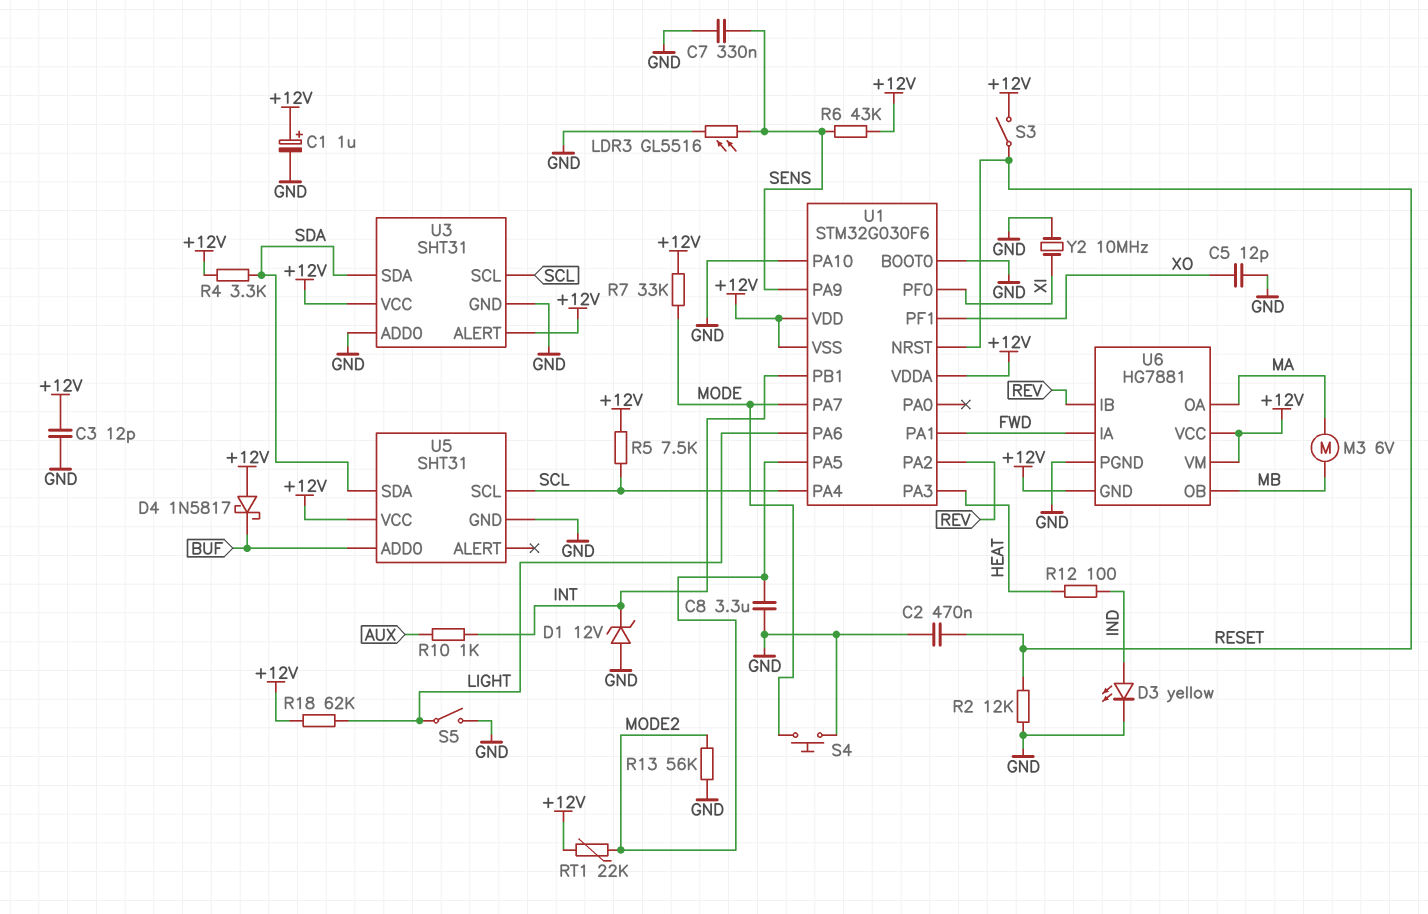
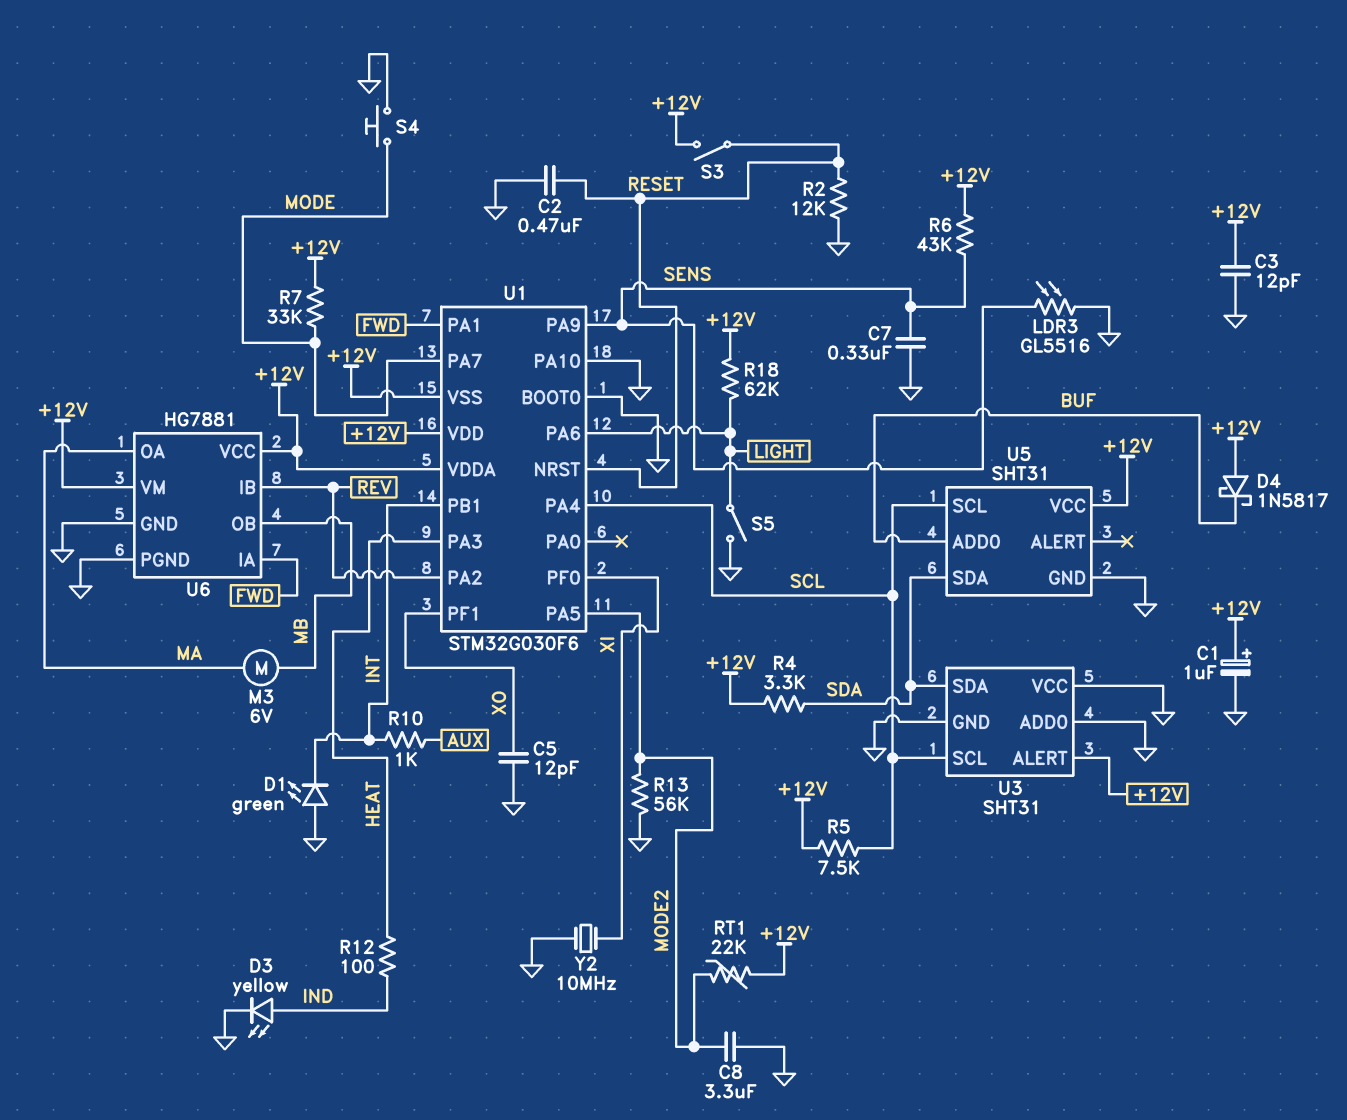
D1: zener 12V (A GND, K INT) -> LED green (A GND, K INT)
U3 pin VCC: +12V -> GND
U6 pin GND: +12V -> GND

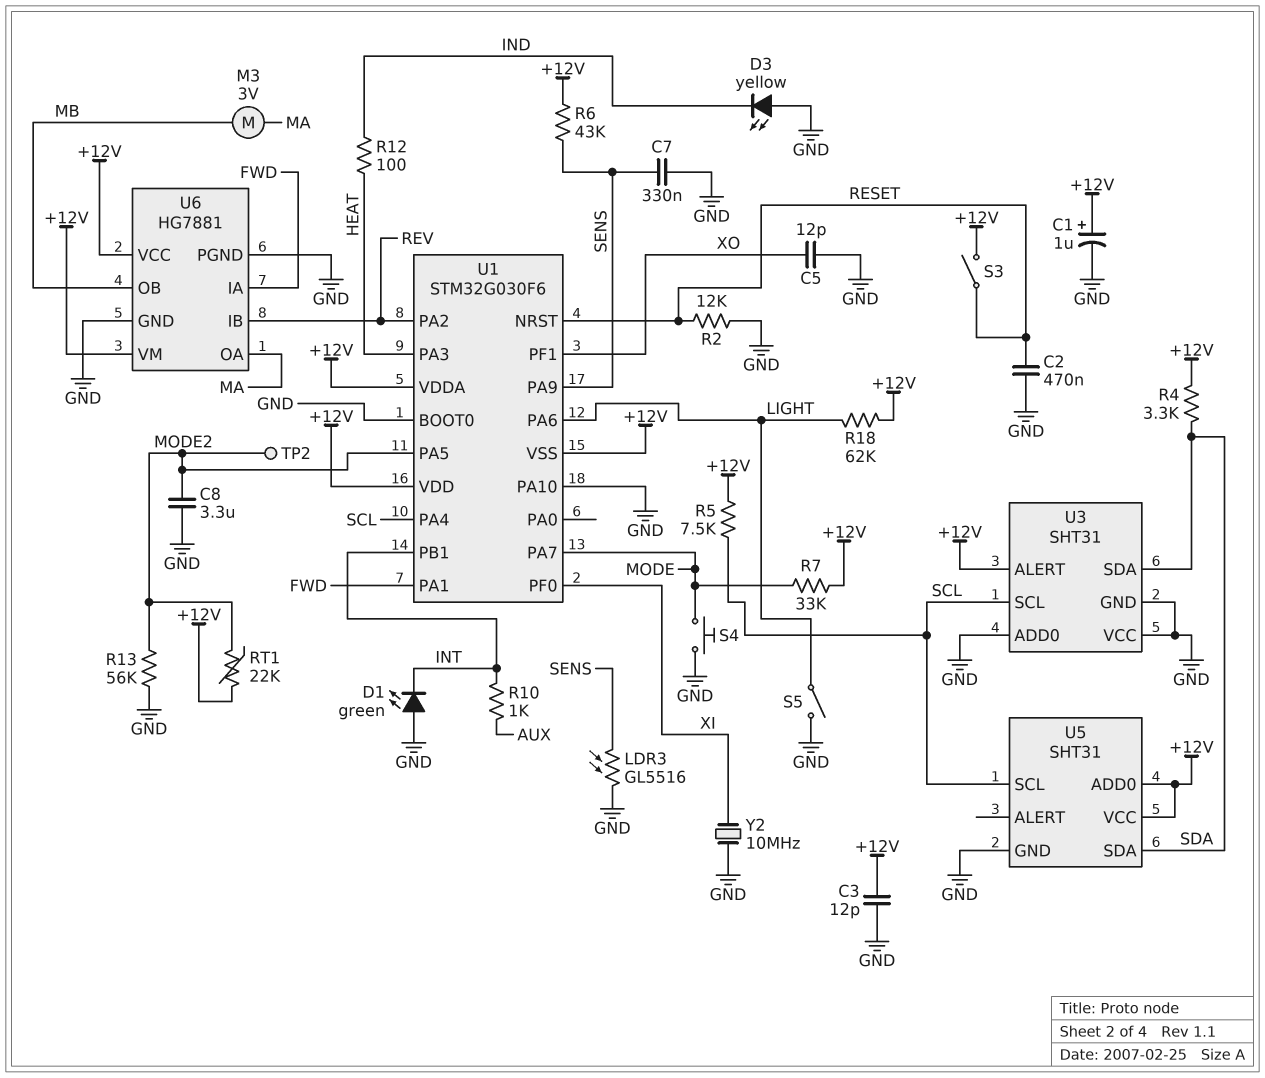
D3: LED yellow (A IND, K GND) -> LED yellow (A GND, K IND)
D4: schottky 1N5817 (A +12V, K BUF) -> none
M3: motor 6V (MA, MB) -> motor 3V (MA, MB)
TP2: none -> test point (MODE2)
U5 pin ADD0: BUF -> +12V

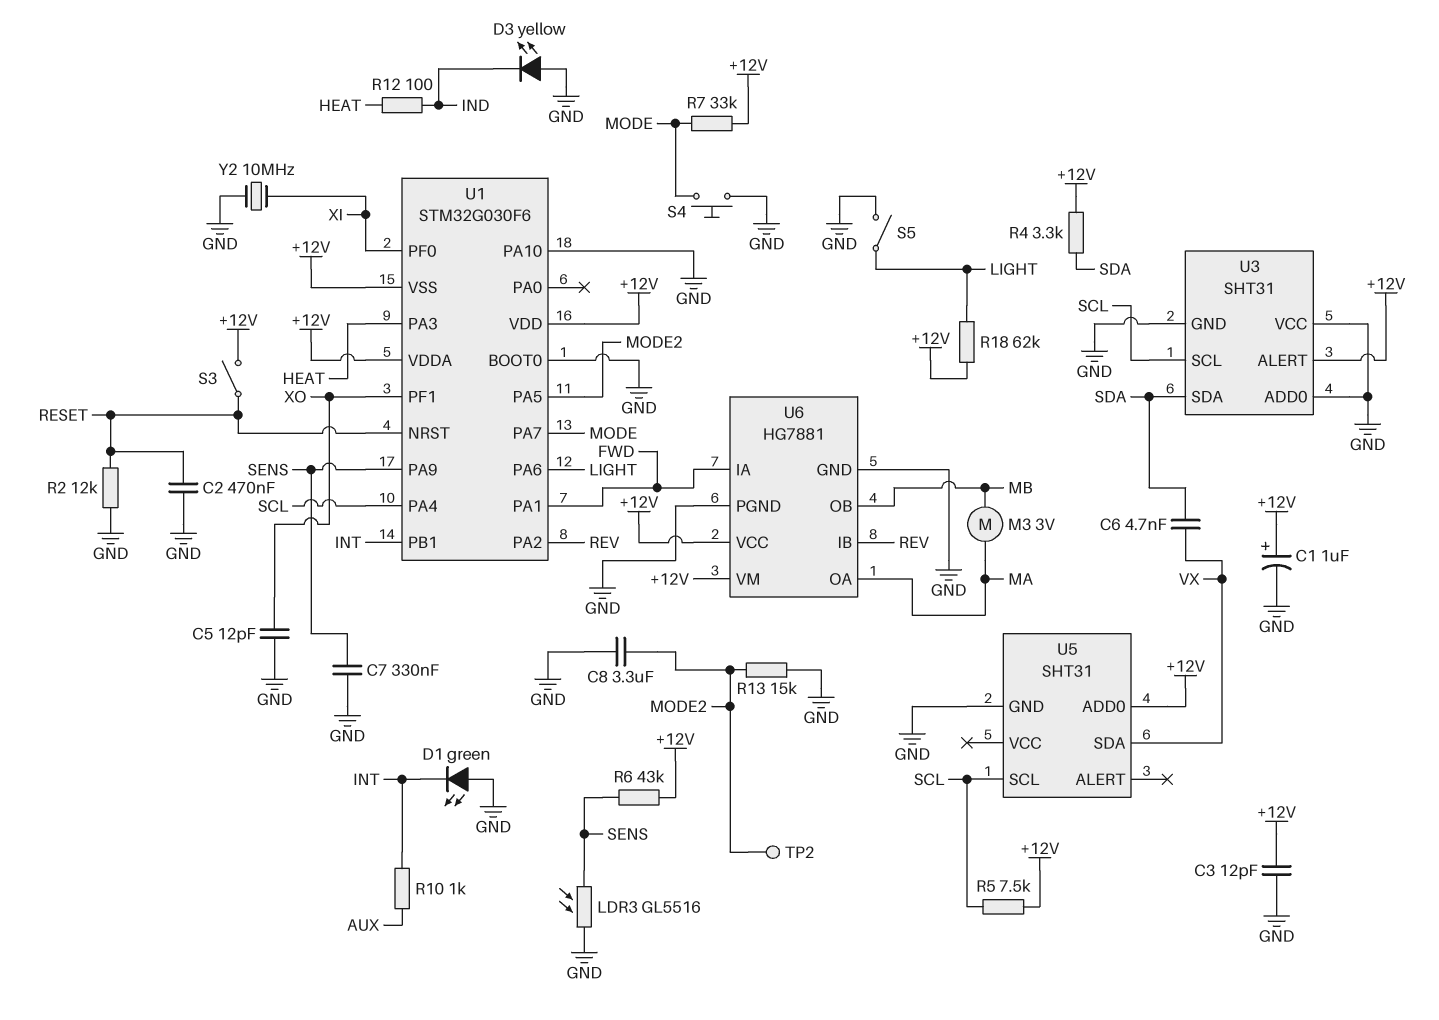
C6: none -> 4.7nF (SDA, VX)
R13: 56k (GND, MODE2) -> 15k (GND, MODE2)
RT1: 22k (+12V, MODE2) -> none
U5 pin SDA: SDA -> VX
U5 pin VCC: +12V -> none

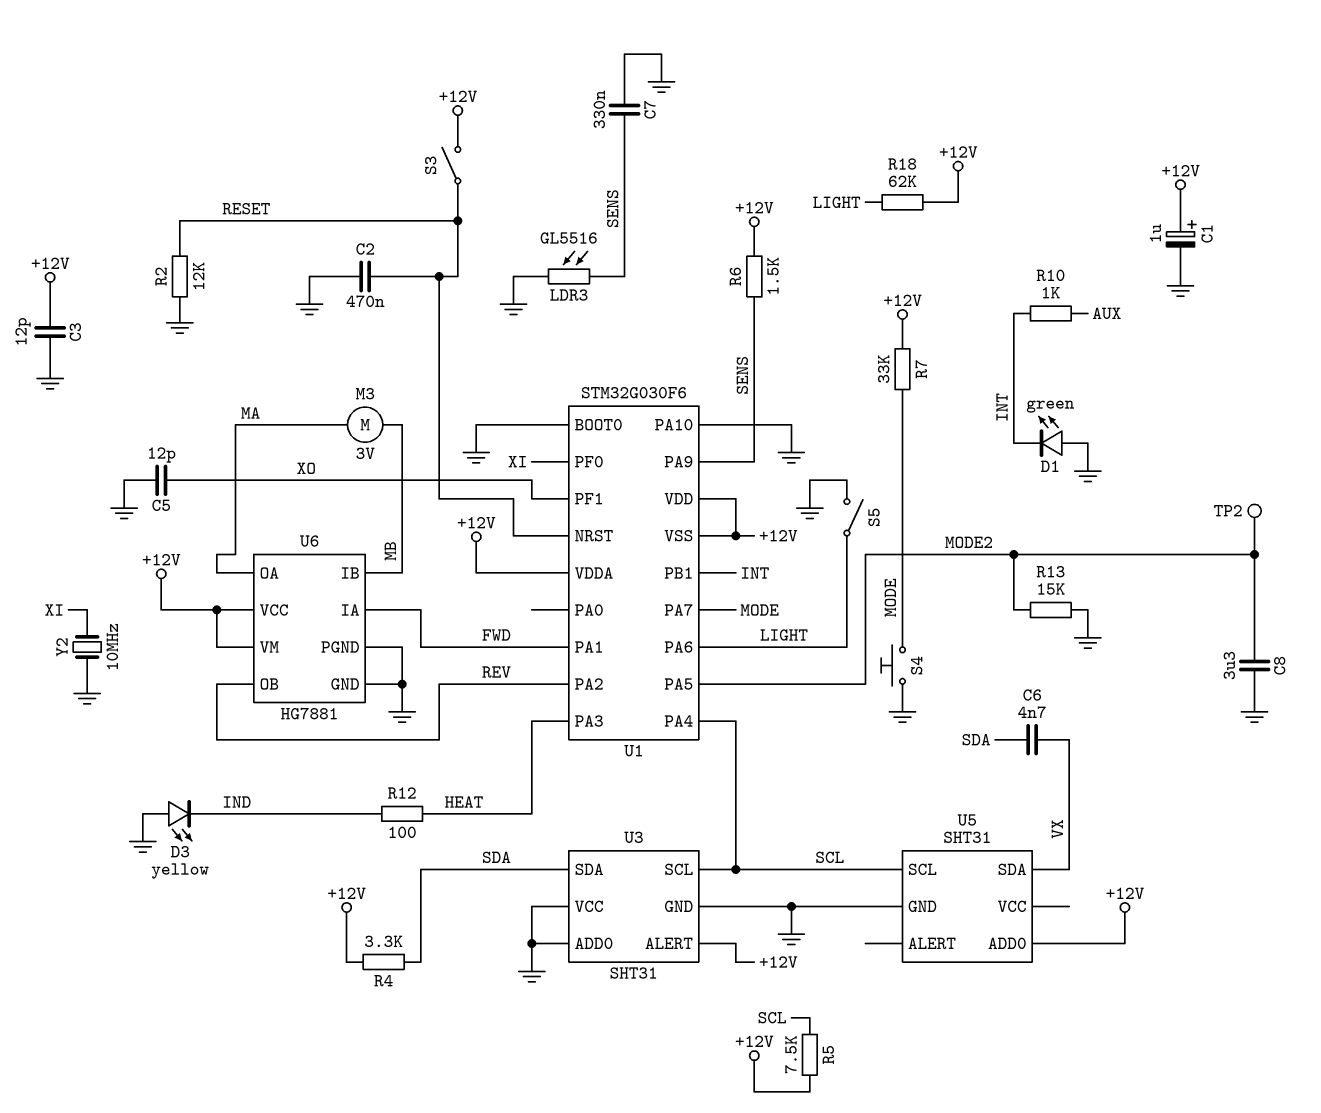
R6: 43k (+12V, SENS) -> 1.5k (+12V, SENS)
U6 pin IB: REV -> MB
U6 pin OB: MB -> REV

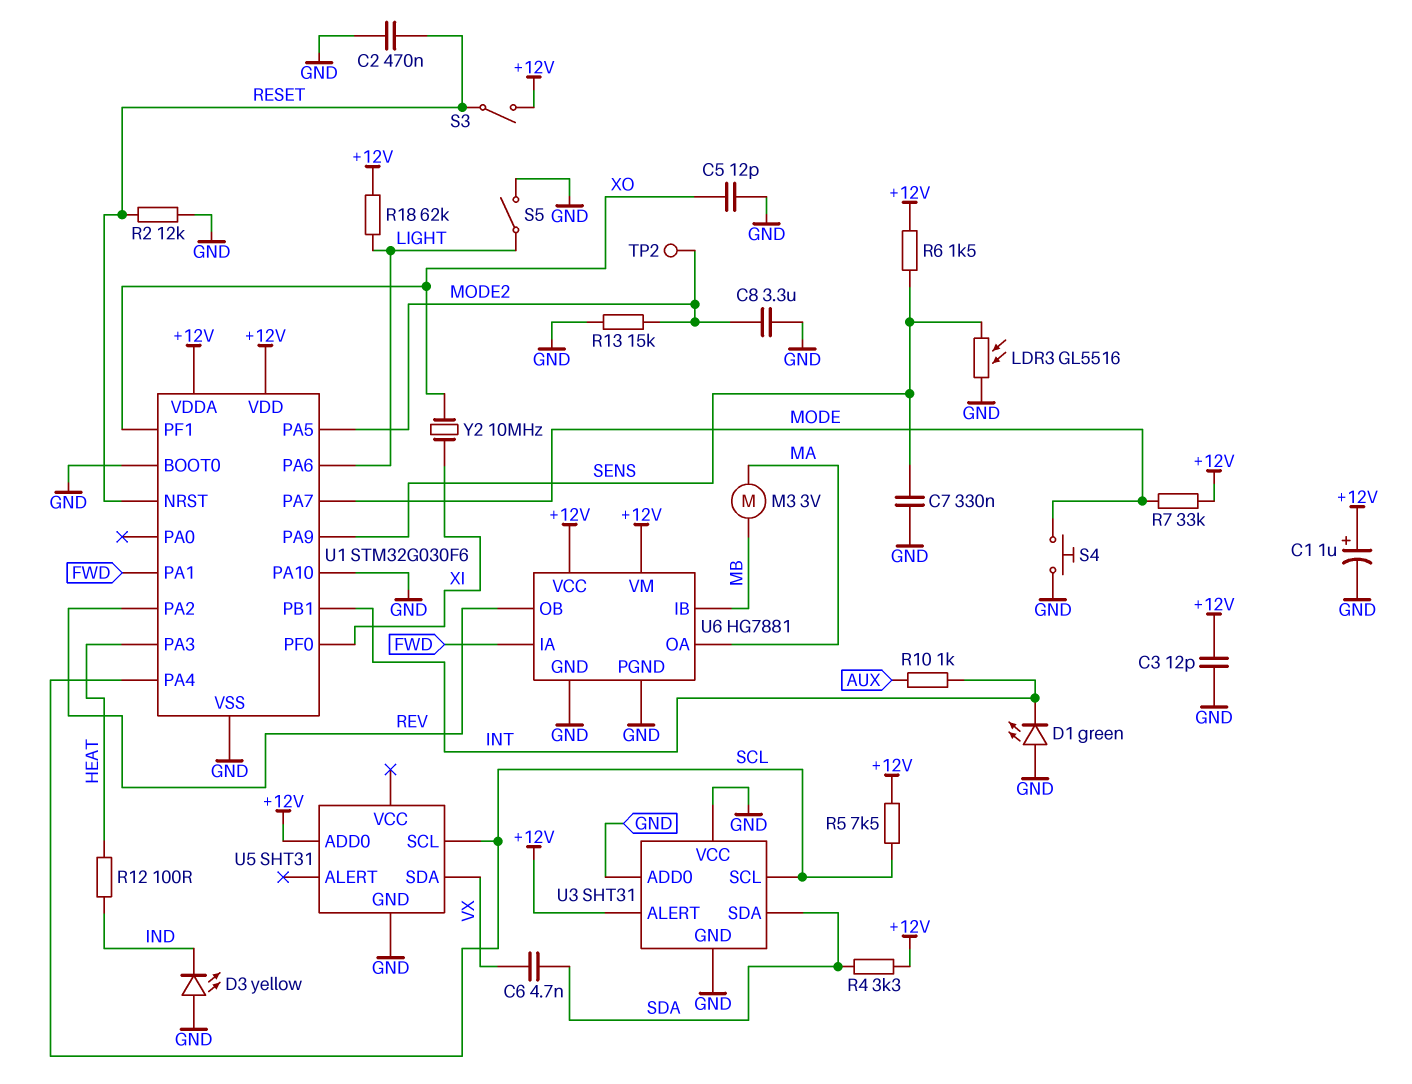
U1 pin VSS: +12V -> GND
Y2: 10MHz (GND, XI) -> 10MHz (XI, XO)

